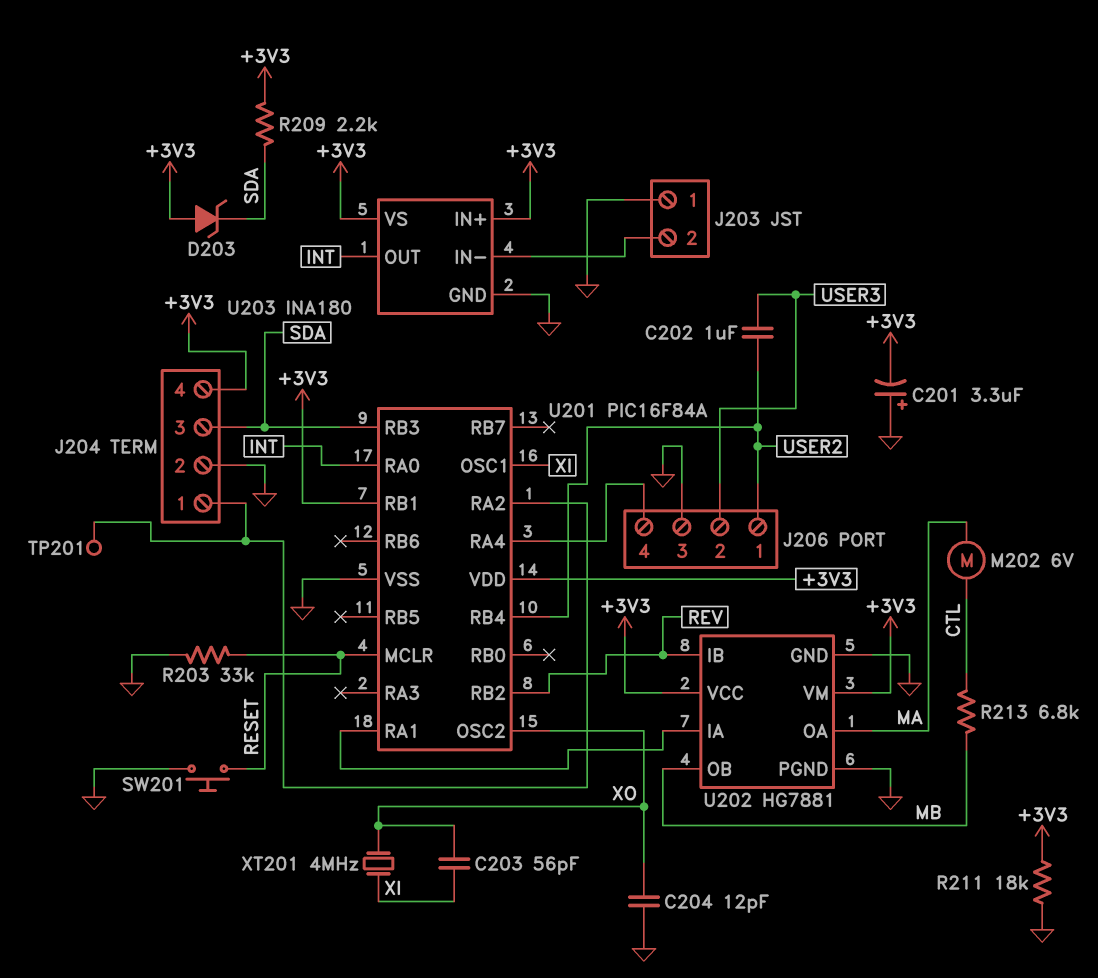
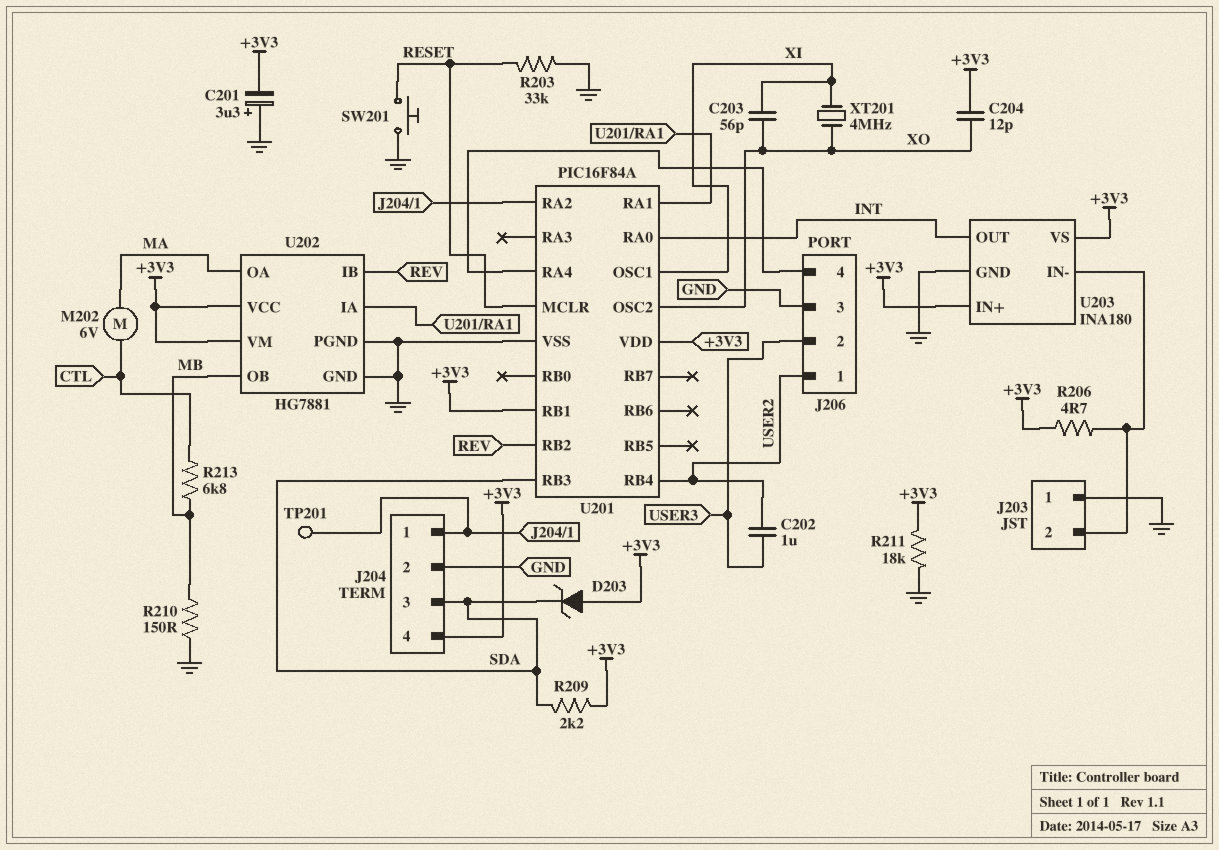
C204: 12pF (GND, XO) -> 12pF (+3V3, XO)
R206: none -> 4.7 (+3V3, J203/2)
R210: none -> 150 (GND, MB)

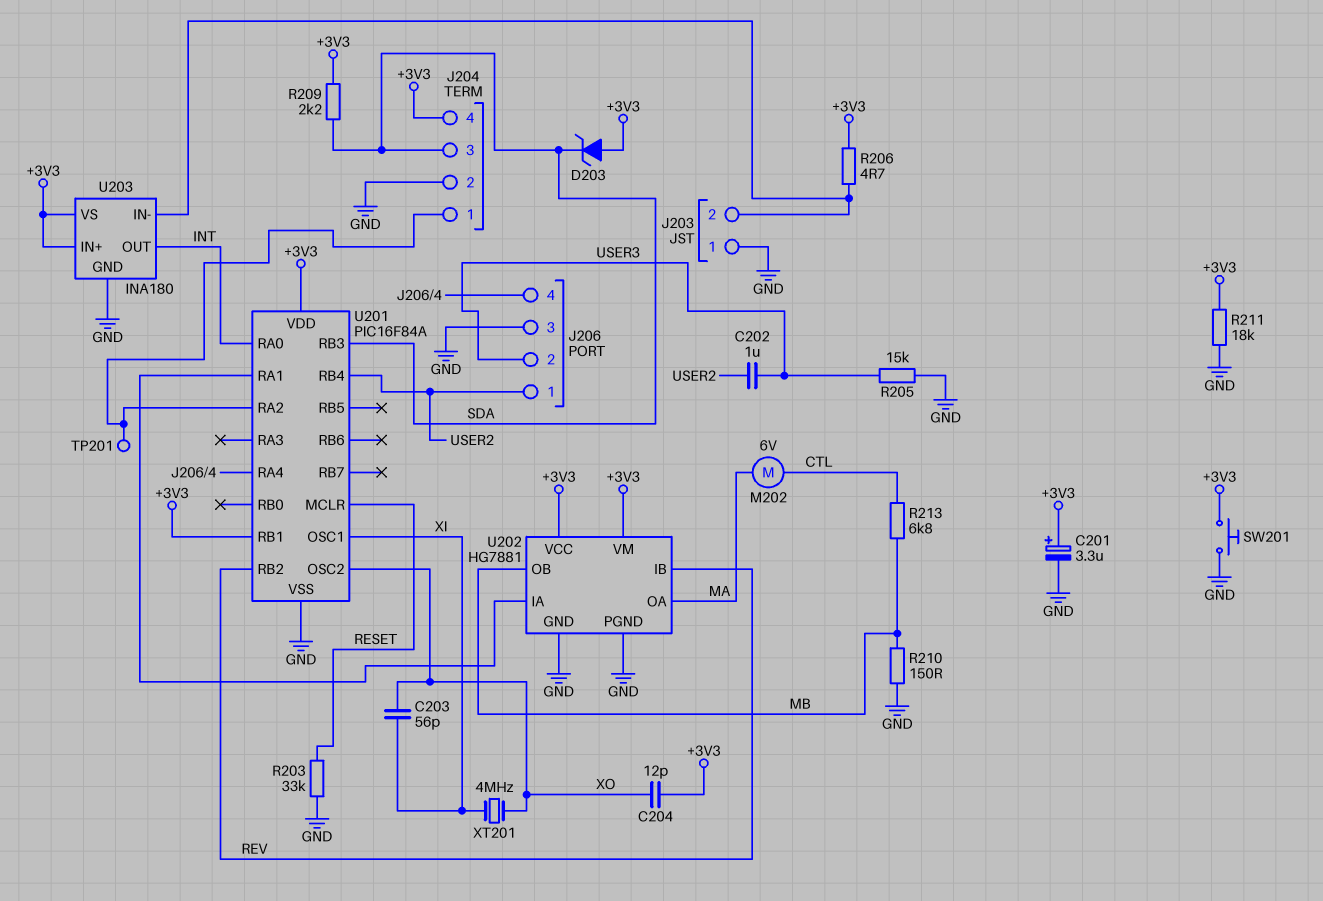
C201: 3.3uF (plus GND, minus +3V3) -> 3.3uF (plus +3V3, minus GND)
R205: none -> 15k (GND, USER3)
SW201: button (GND, RESET) -> button (+3V3, GND)

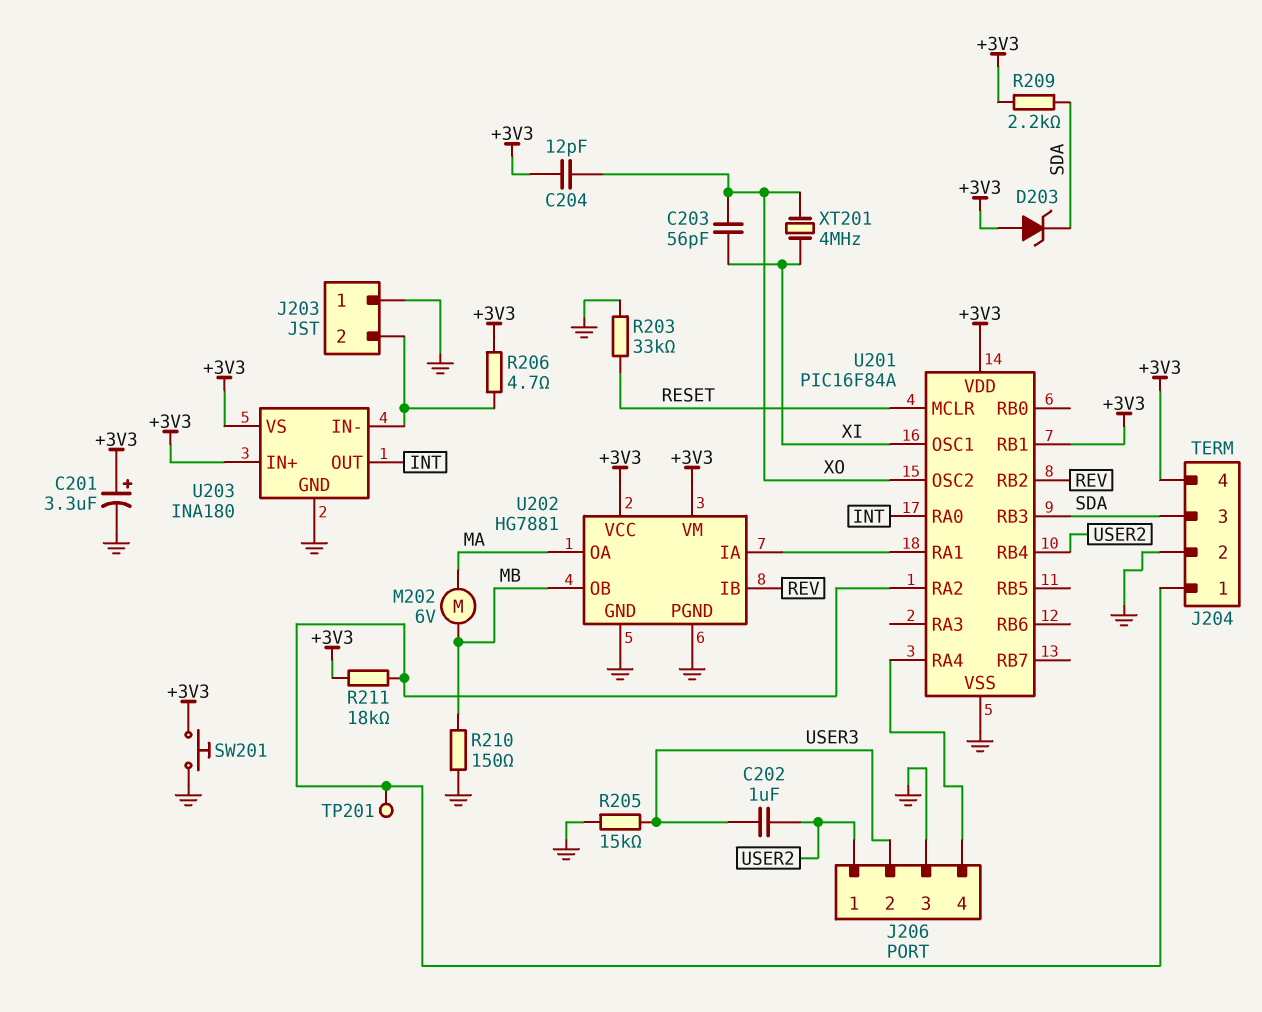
M202: motor 6V (CTL, MA) -> motor 6V (MA, MB)
R211: 18k (+3V3, GND) -> 18k (+3V3, J204/1)
R213: 6.8k (CTL, MB) -> none

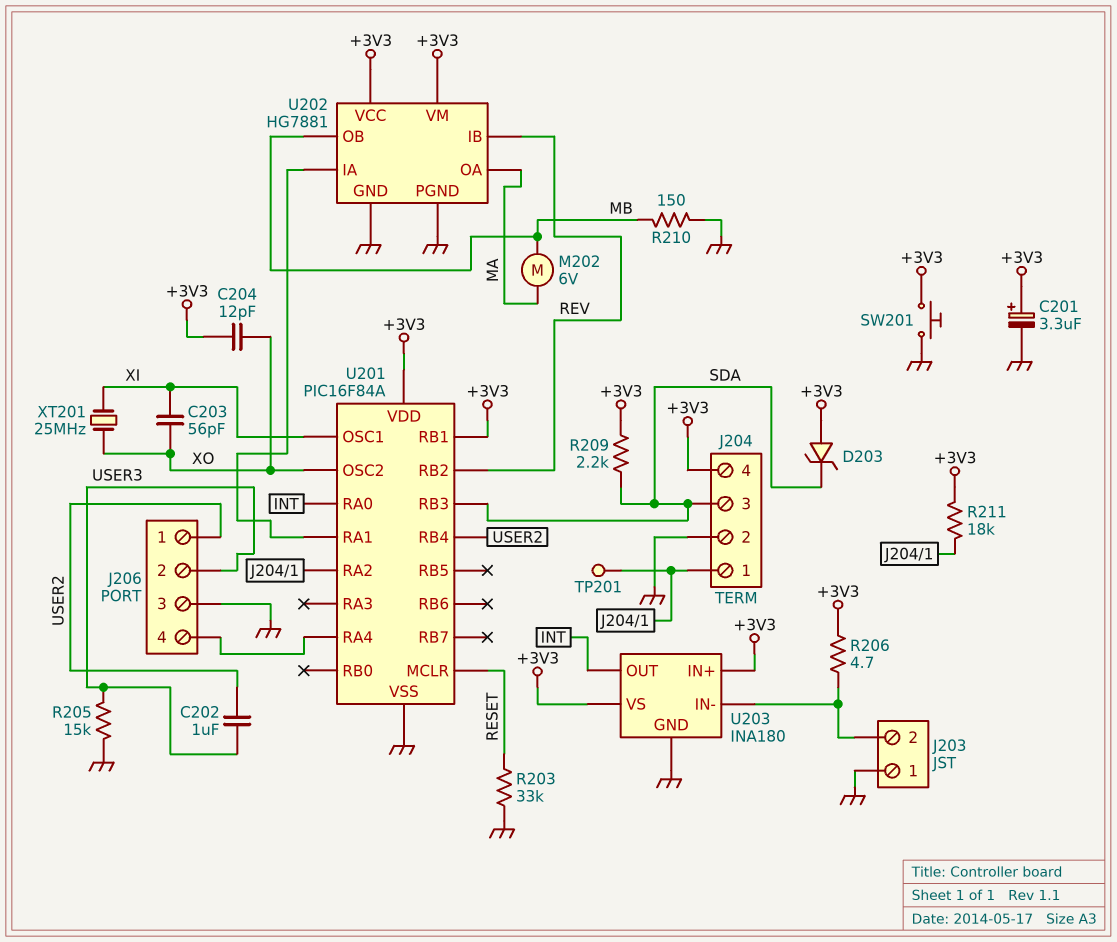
XT201: 4MHz (XI, XO) -> 25MHz (XI, XO)

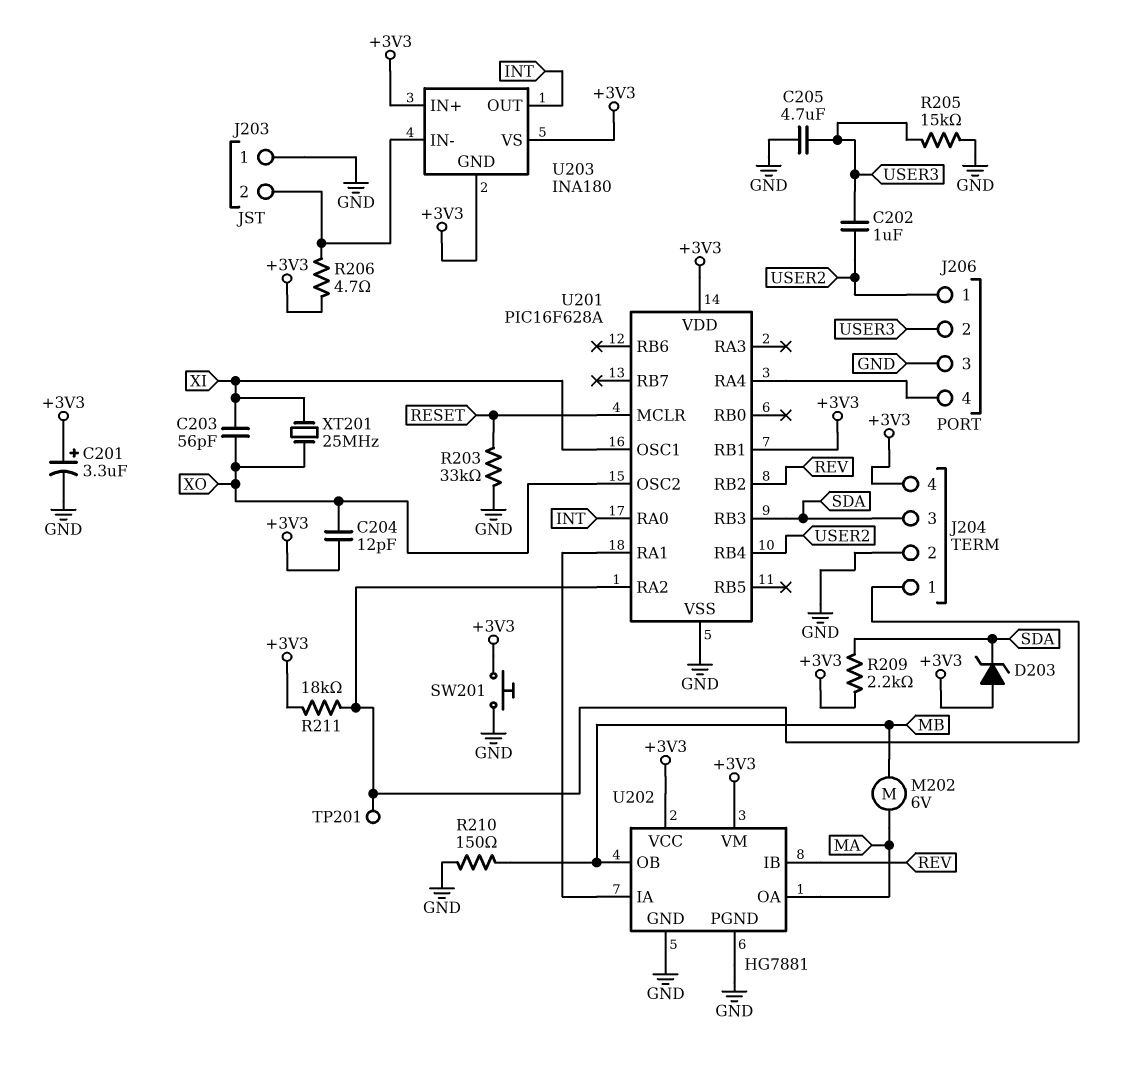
C205: none -> 4.7uF (GND, USER3)
U201: PIC16F84A -> PIC16F628A
U203 pin GND: GND -> +3V3

